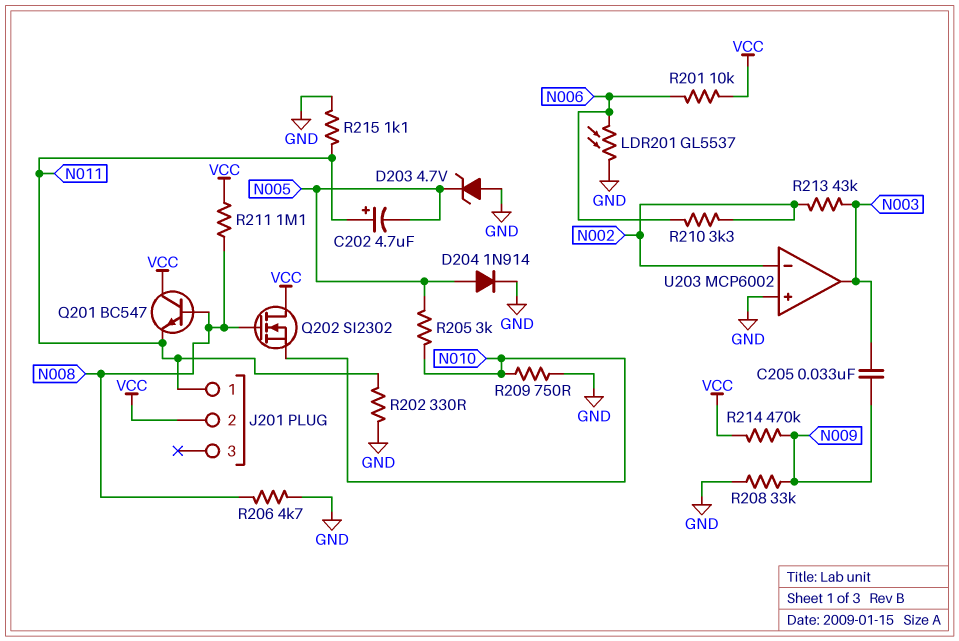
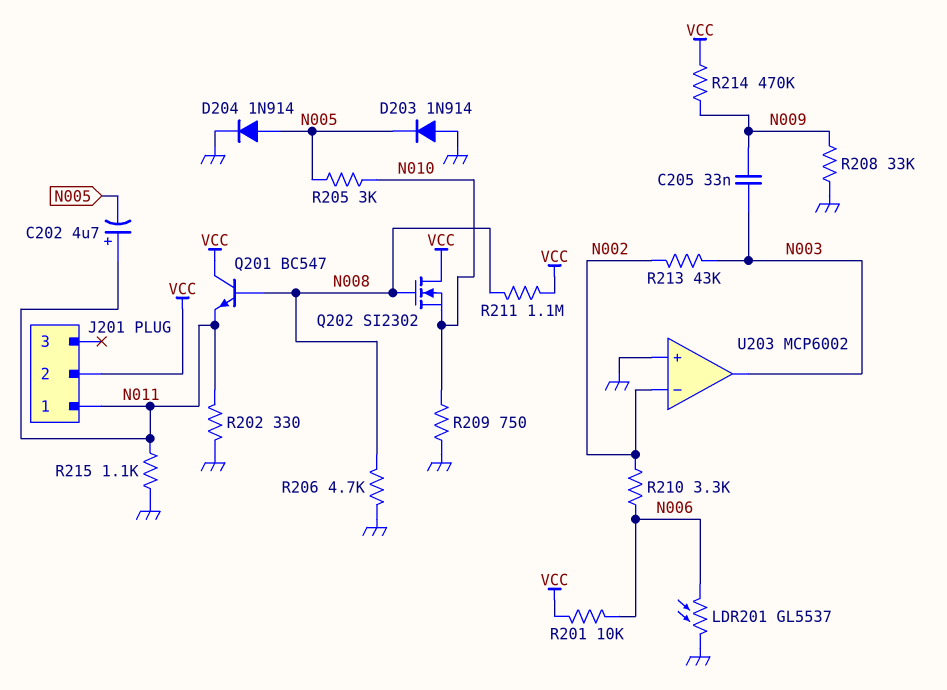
D203: zener 4.7V (A GND, K N005) -> diode 1N914 (A GND, K N005)

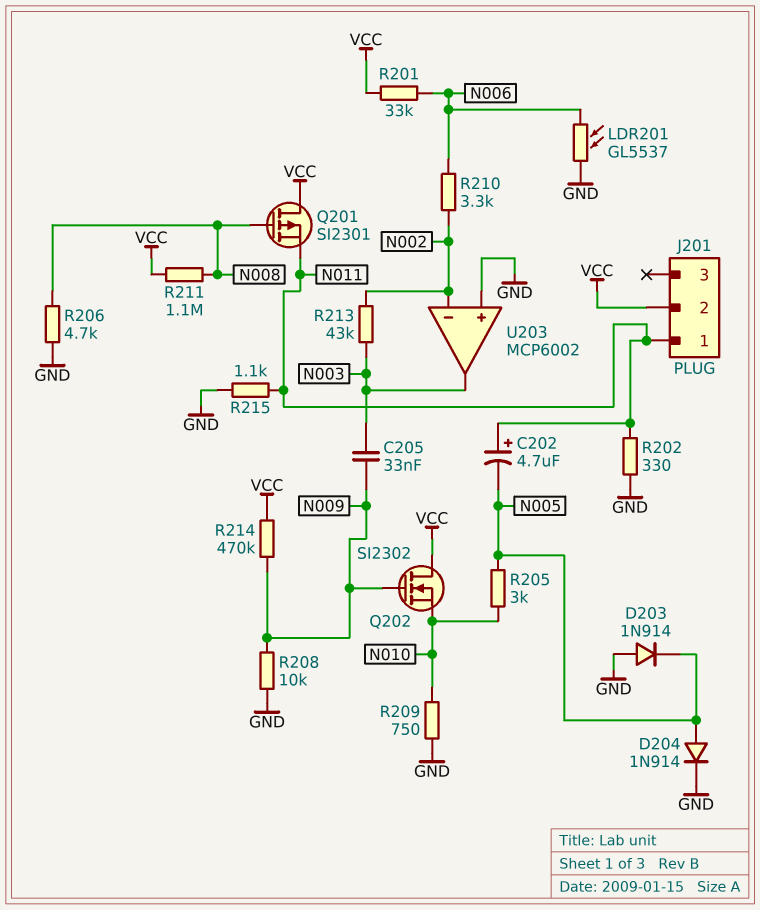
Q201: NPN BC547 (B N008, C VCC, E N011) -> PMOS SI2301 (G N008, D VCC, S N011)
Q202: NMOS SI2302 (G N008, D VCC, S N010) -> NMOS SI2302 (G N009, D VCC, S N010)
R201: 10k (N006, VCC) -> 33k (N006, VCC)
R208: 33k (GND, N009) -> 10k (GND, N009)

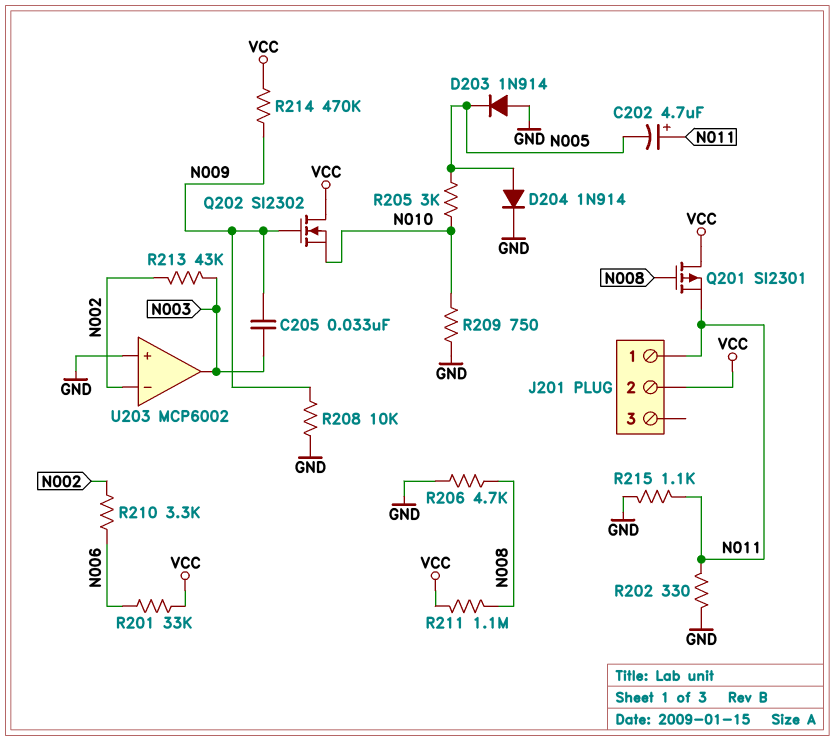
LDR201: GL5537 (GND, N006) -> none

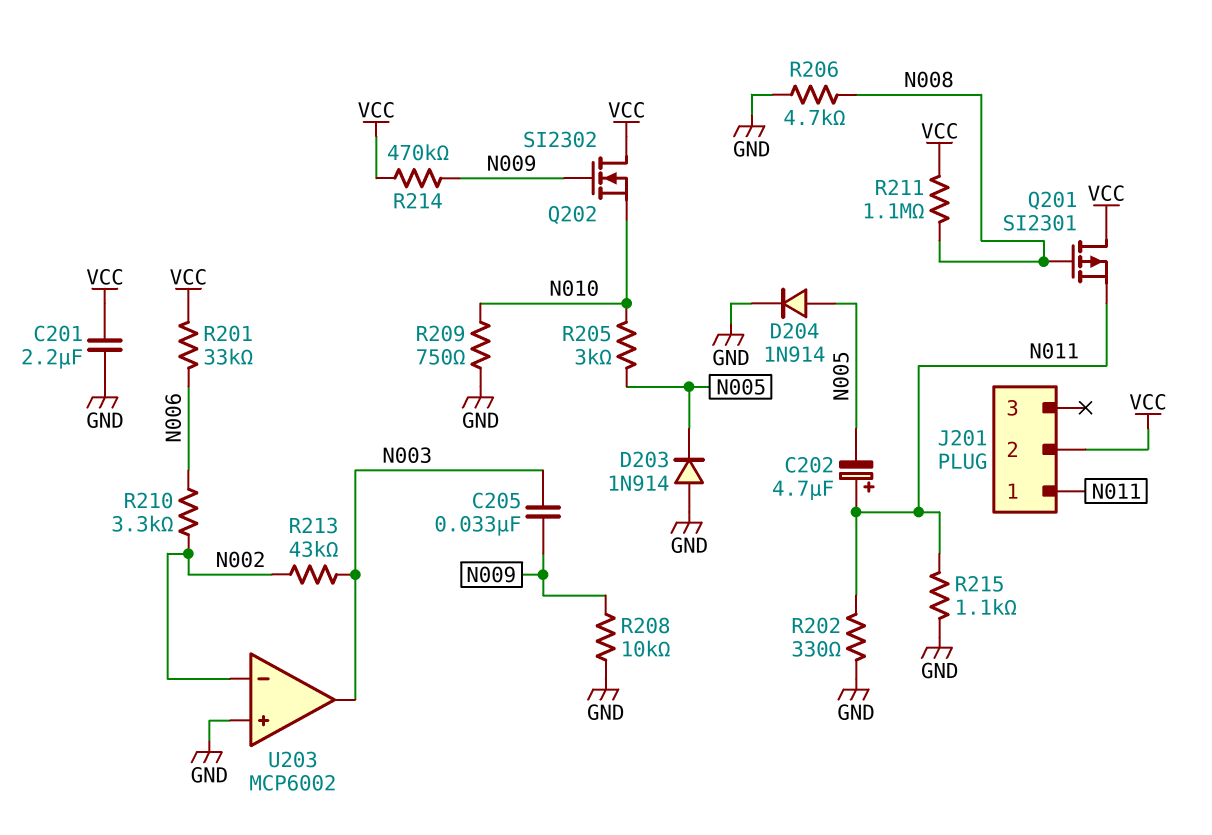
C201: none -> 2.2uF (GND, VCC)

